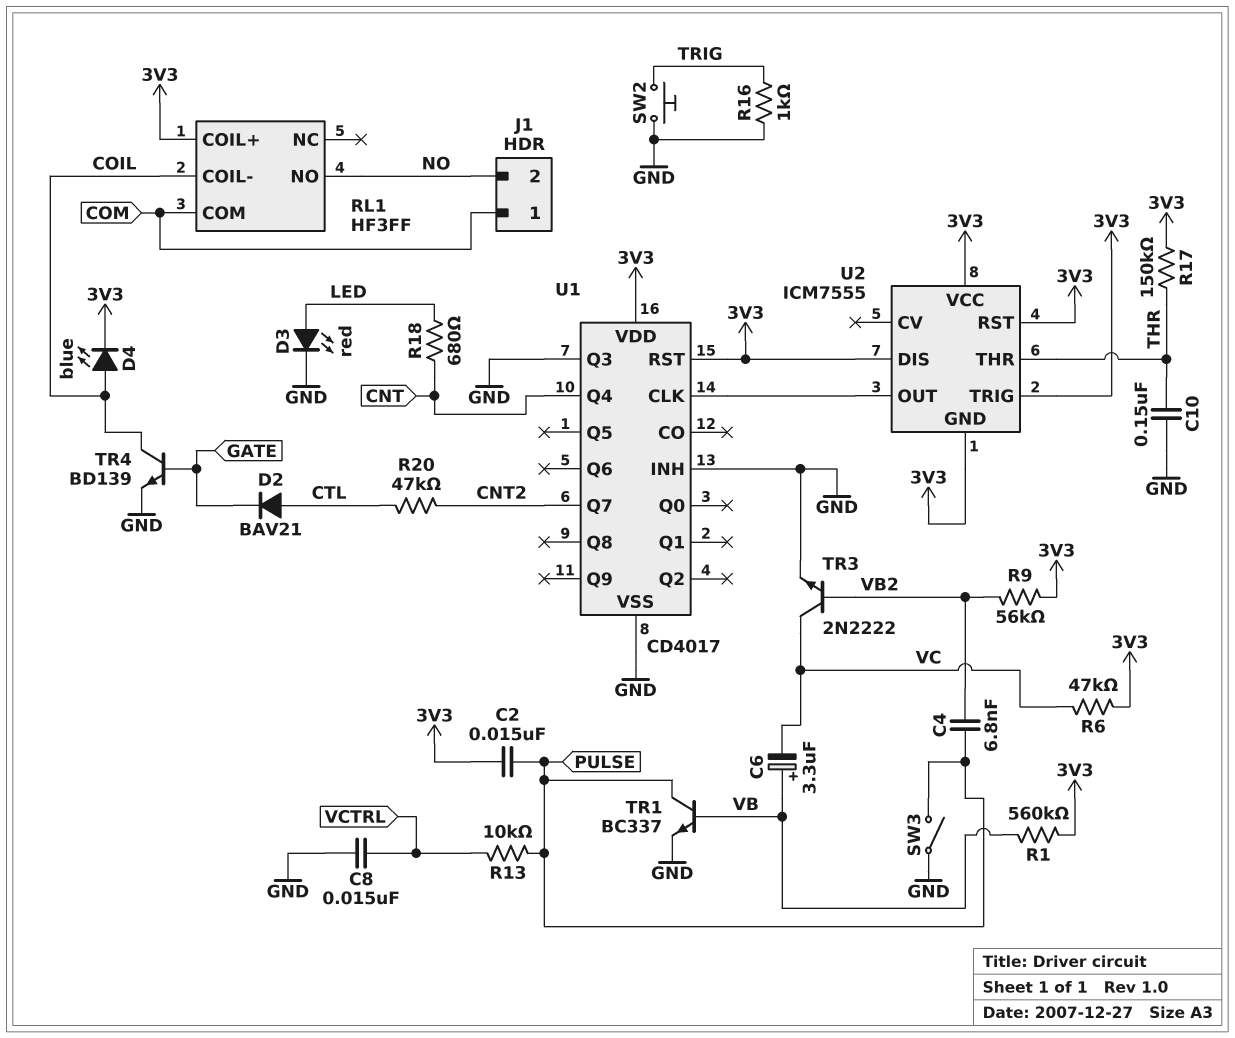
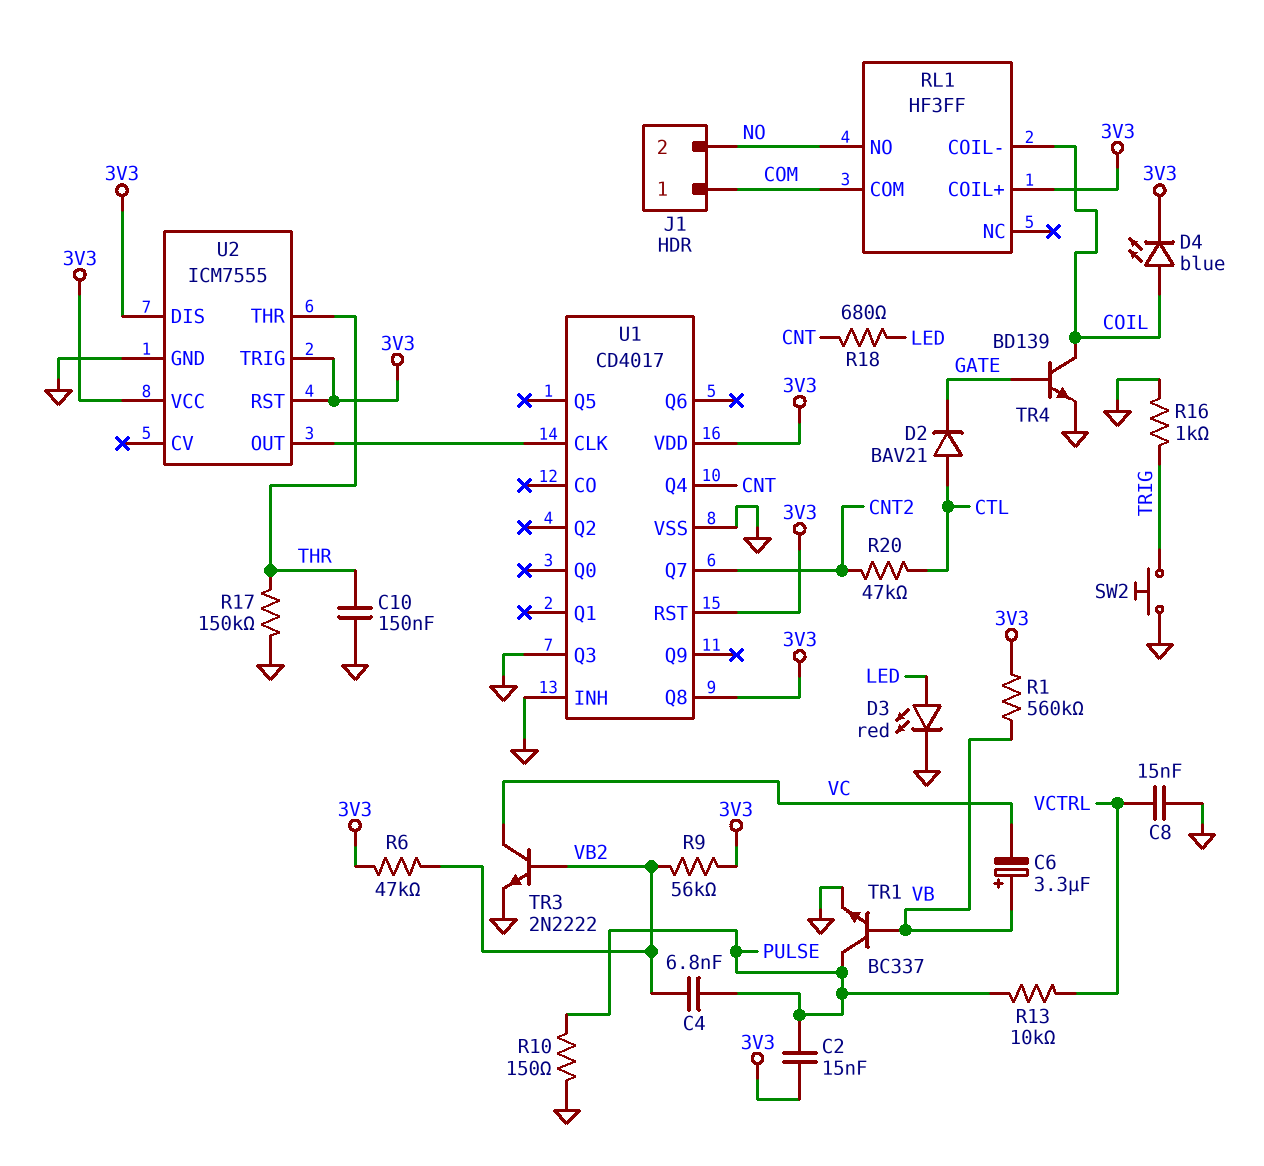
R6: 47k (3V3, VC) -> 47k (3V3, VB2)
R10: none -> 150 (GND, PULSE)
R17: 150k (3V3, THR) -> 150k (GND, THR)
SW3: switch (GND, PULSE) -> none
U1 pin Q8: none -> 3V3
U2 pin GND: 3V3 -> GND

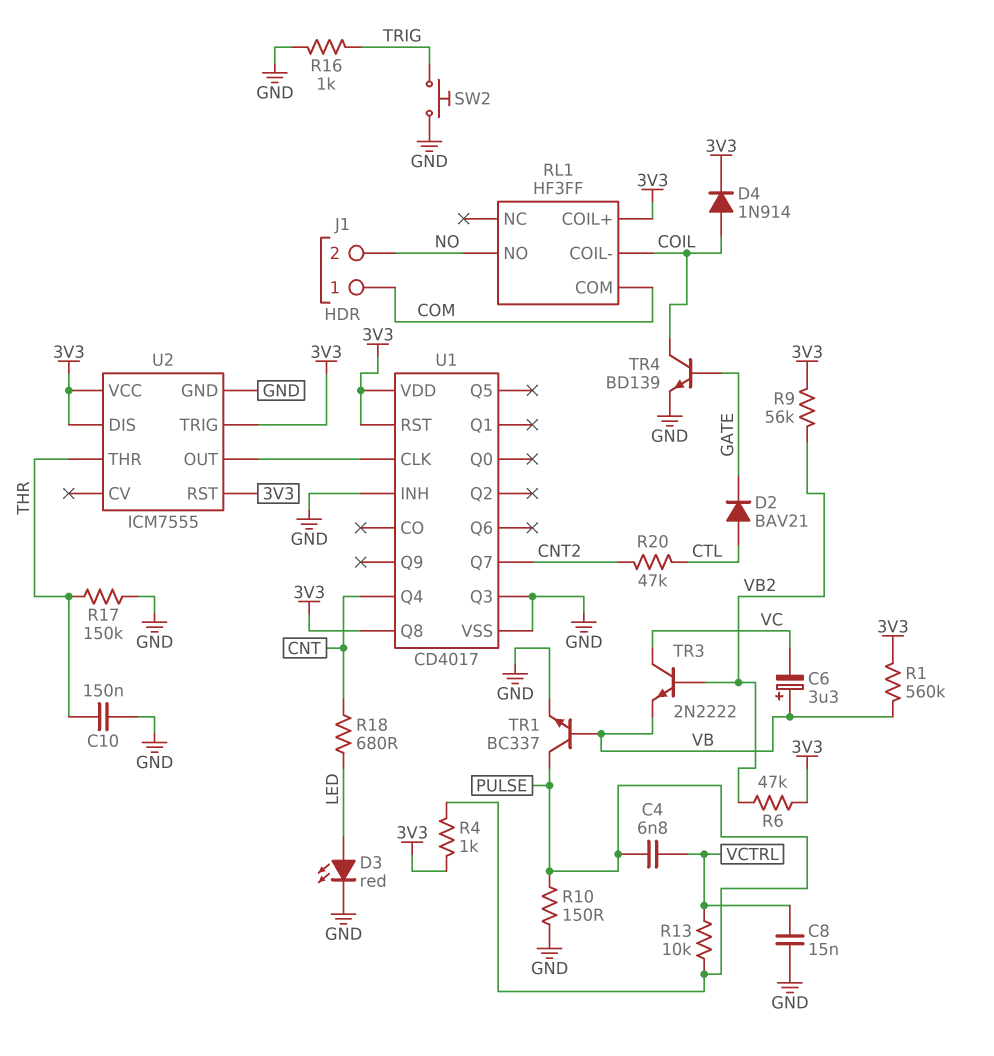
C2: 15nF (3V3, PULSE) -> none
C4: 6.8nF (PULSE, VB2) -> 6.8nF (PULSE, VCTRL)
D4: LED blue (A COIL, K 3V3) -> diode 1N914 (A COIL, K 3V3)
R4: none -> 1k (3V3, PULSE)
TR3: NPN 2N2222 (B VB2, C VC, E GND) -> NPN 2N2222 (B VB2, C VC, E VB)

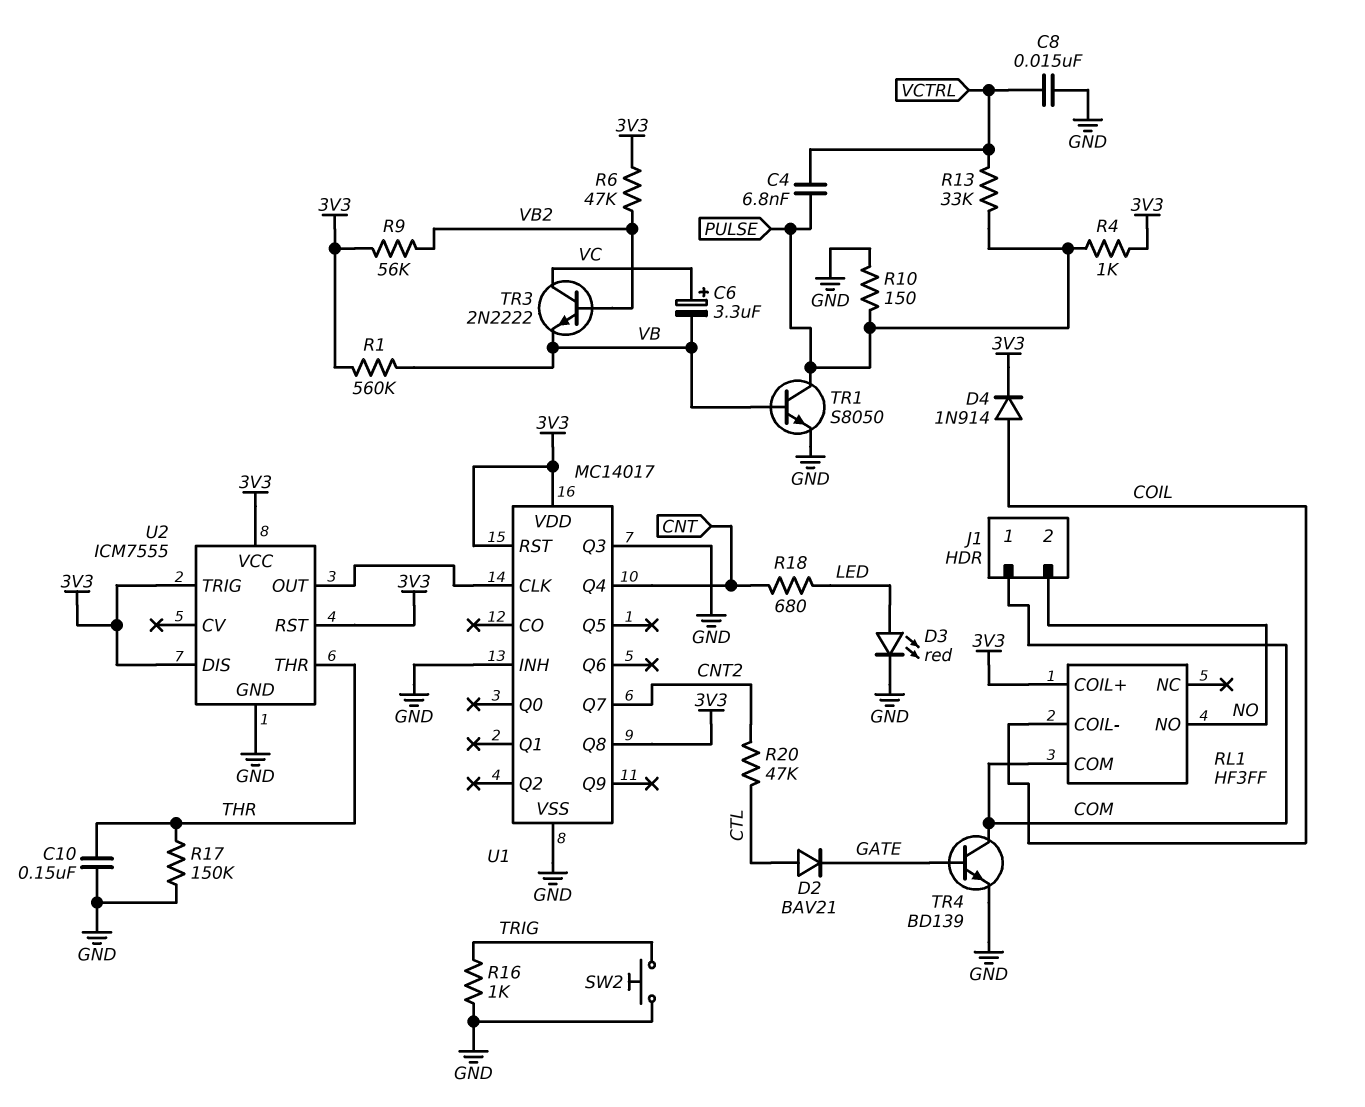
C6: 3.3uF (plus VB, minus VC) -> 3.3uF (plus VC, minus VB)
R13: 10k (PULSE, VCTRL) -> 33k (PULSE, VCTRL)
TR1: NPN BC337 (B VB, C PULSE, E GND) -> NPN S8050 (B VB, C PULSE, E GND)
TR4: NPN BD139 (B GATE, C COIL, E GND) -> NPN BD139 (B GATE, C COM, E GND)
U1: CD4017 -> MC14017

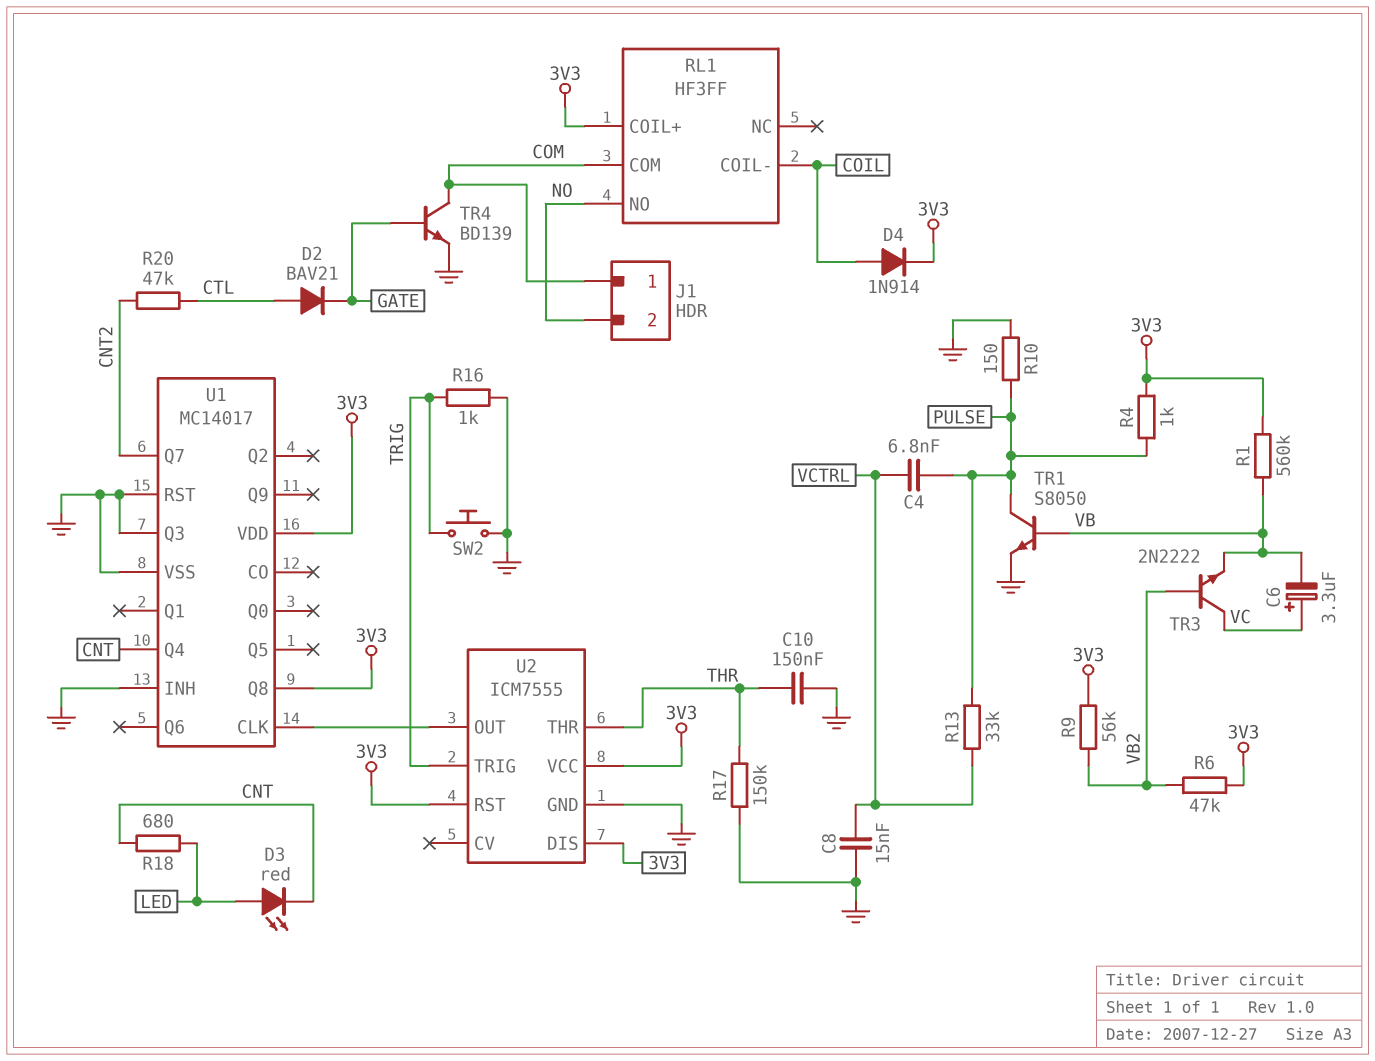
D3: LED red (A LED, K GND) -> LED red (A LED, K CNT)
U1 pin RST: 3V3 -> GND
U2 pin TRIG: 3V3 -> TRIG

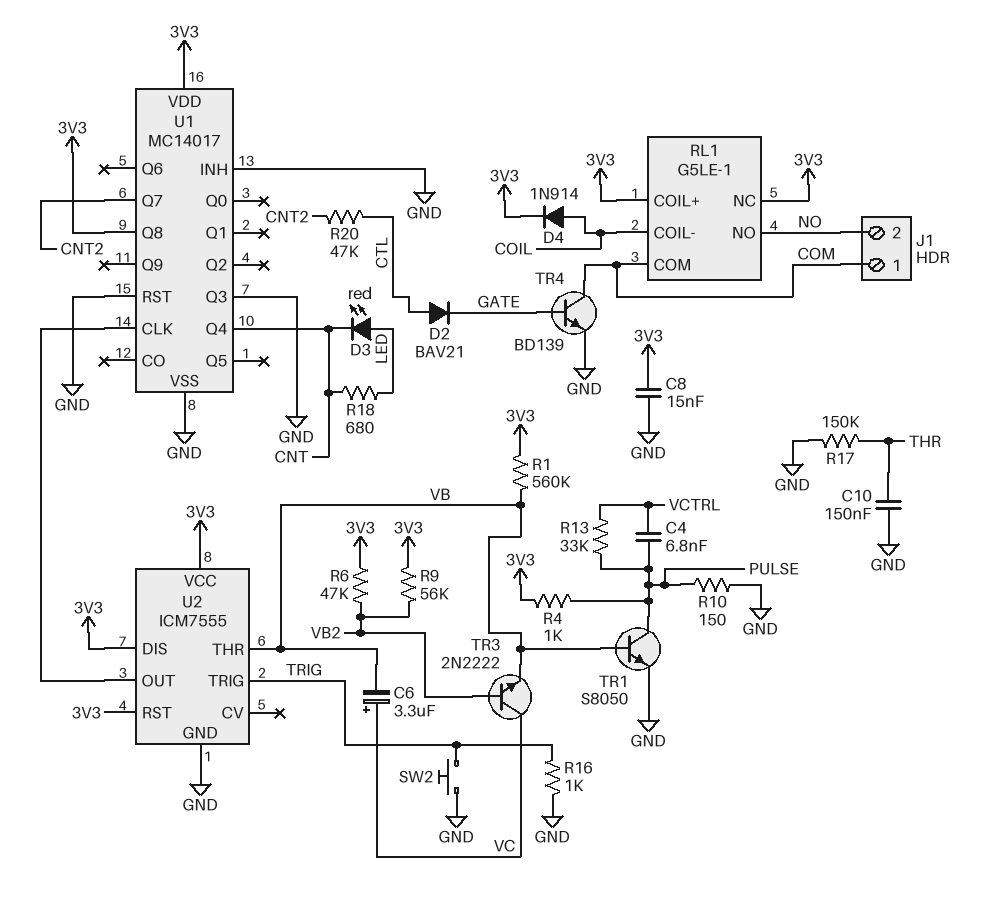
C8: 15nF (GND, VCTRL) -> 15nF (3V3, GND)
RL1: HF3FF -> G5LE-1
RL1 pin NC: none -> 3V3
U2 pin THR: THR -> VB

